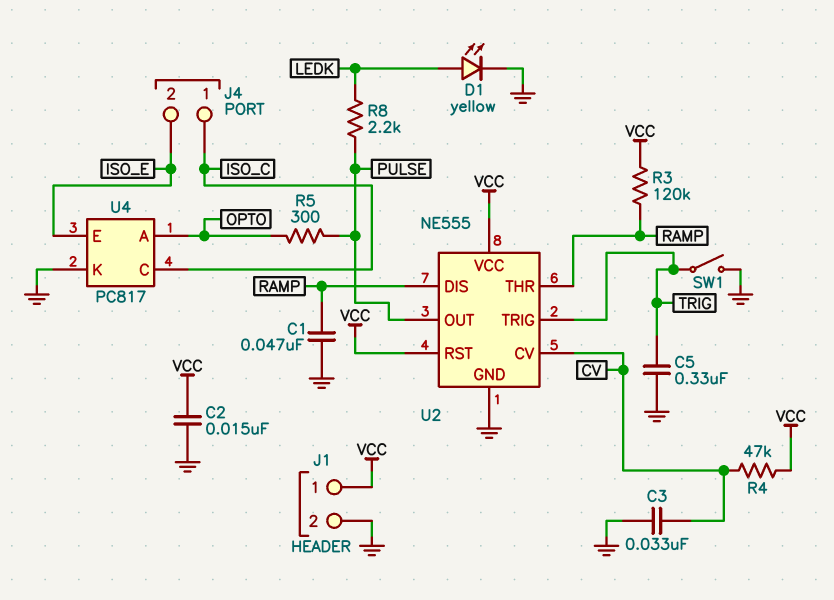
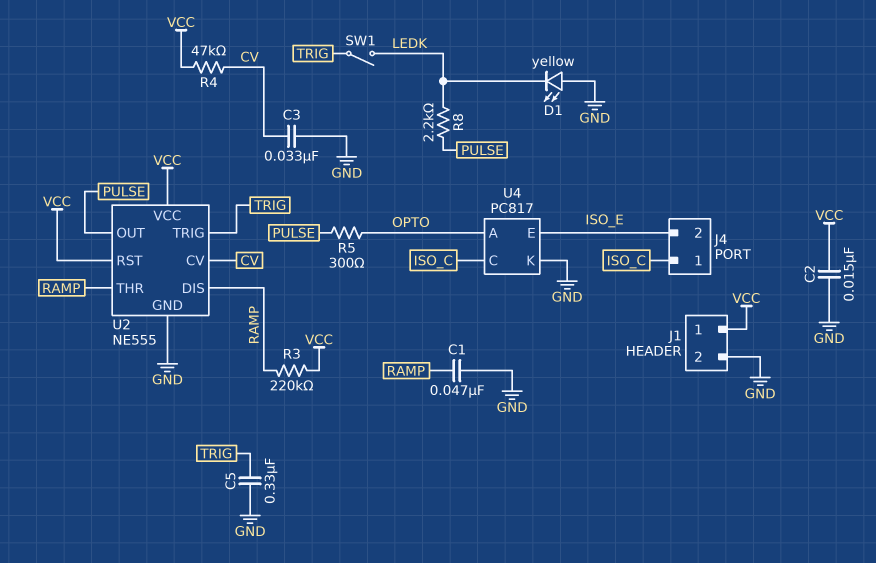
D1: LED yellow (A LEDK, K GND) -> LED yellow (A GND, K LEDK)
R3: 120k (RAMP, VCC) -> 220k (RAMP, VCC)
SW1: switch (GND, TRIG) -> switch (LEDK, TRIG)

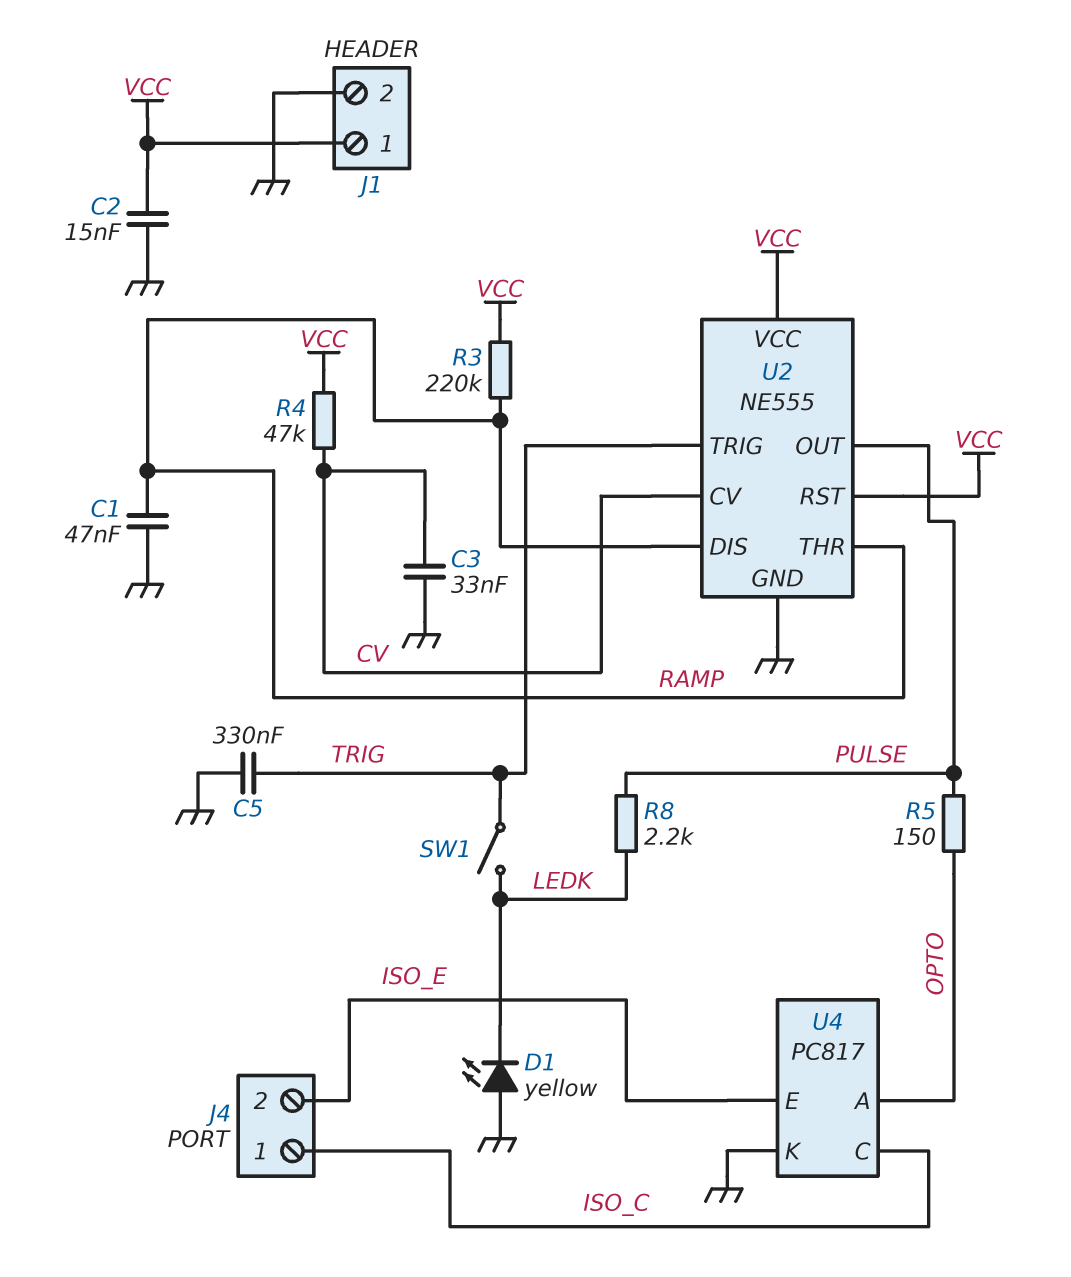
R5: 300 (OPTO, PULSE) -> 150 (OPTO, PULSE)

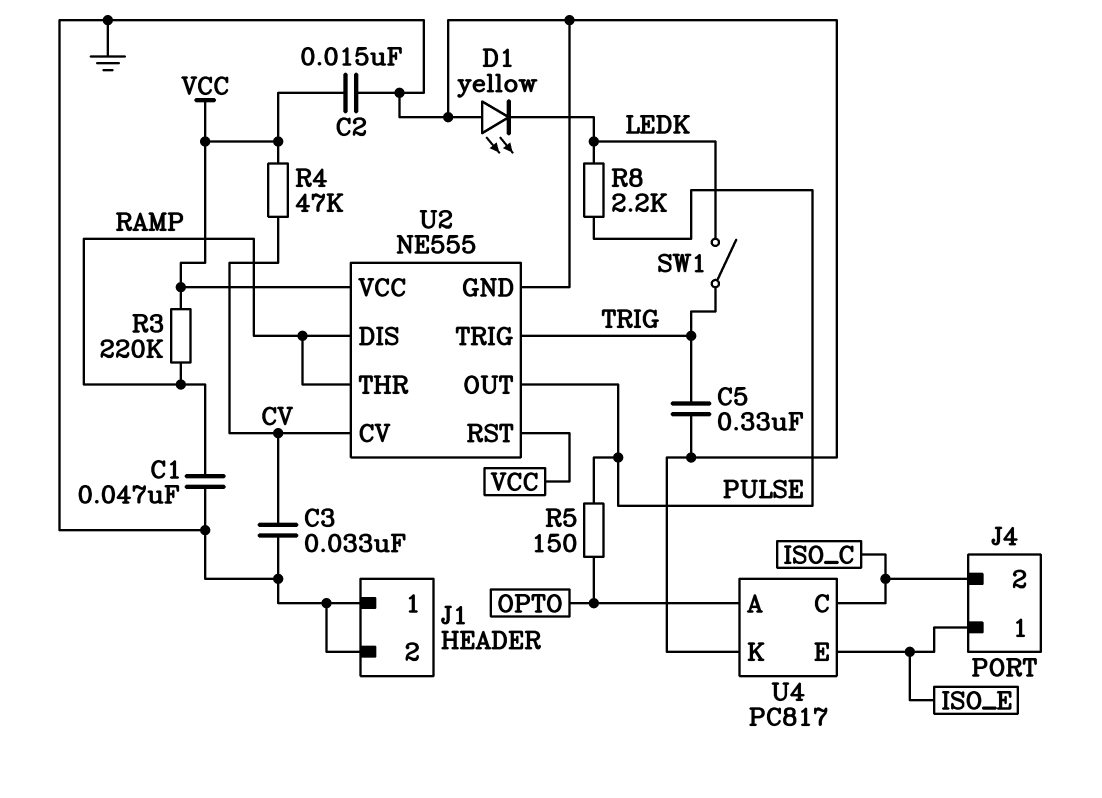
J1 pin 1: VCC -> GND
J4 pin 1: ISO_C -> ISO_E
J4 pin 2: ISO_E -> ISO_C

